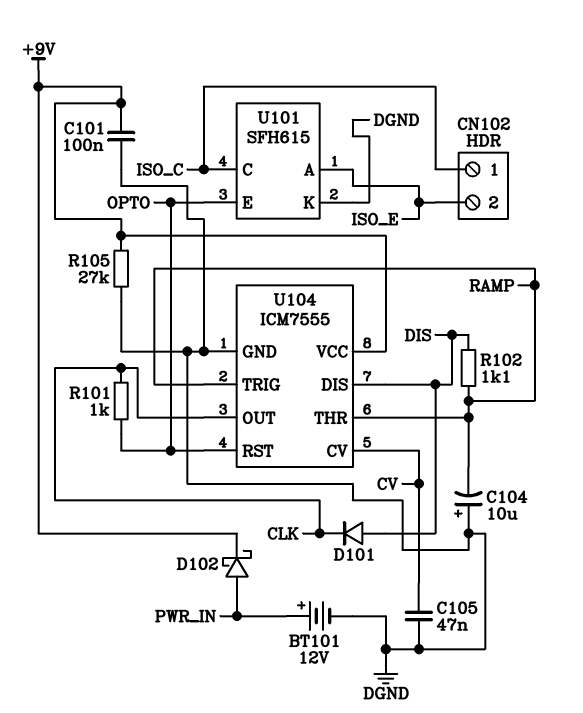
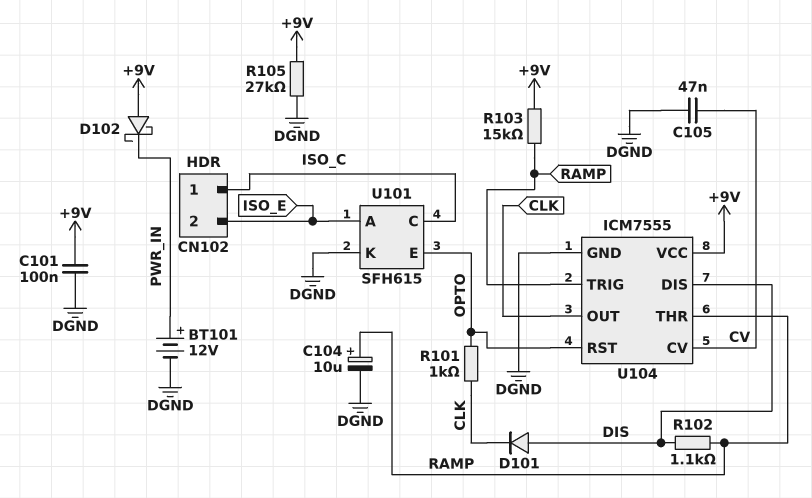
C104: 10uF (plus DGND, minus RAMP) -> 10uF (plus RAMP, minus DGND)
D102: schottky (A PWR_IN, K +9V) -> schottky (A +9V, K PWR_IN)
R103: none -> 15k (+9V, RAMP)

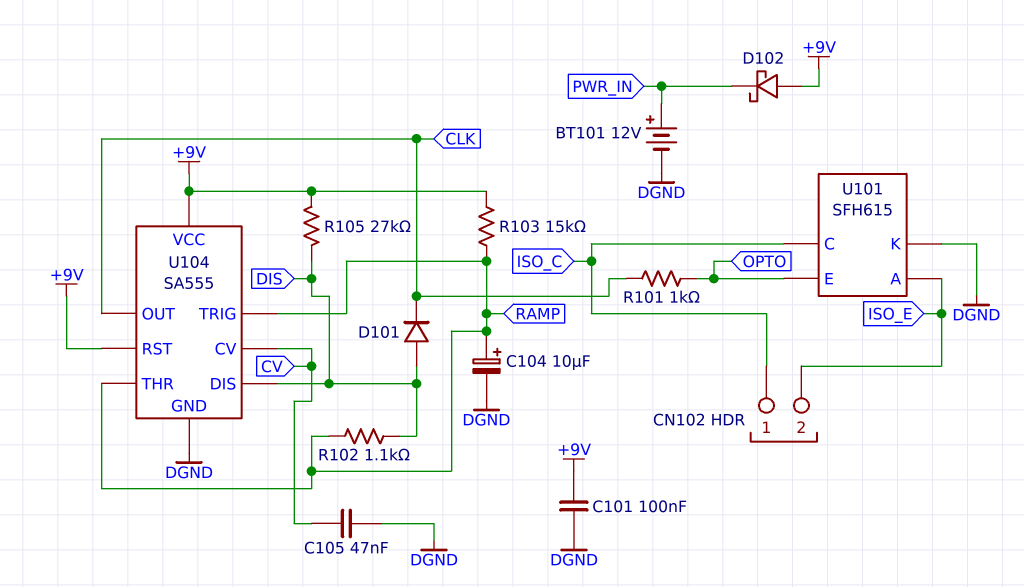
R105: 27k (+9V, DGND) -> 27k (+9V, DIS)
U104: ICM7555 -> SA555
U104 pin RST: OPTO -> +9V

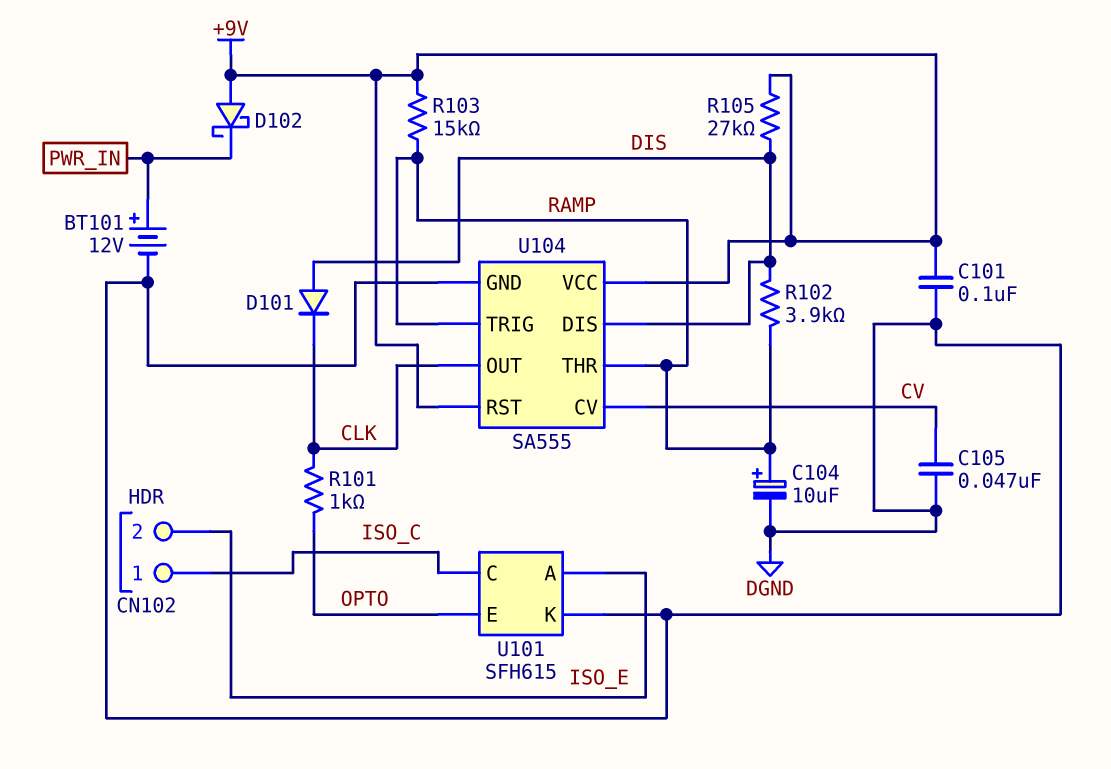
R102: 1.1k (DIS, RAMP) -> 3.9k (DIS, RAMP)

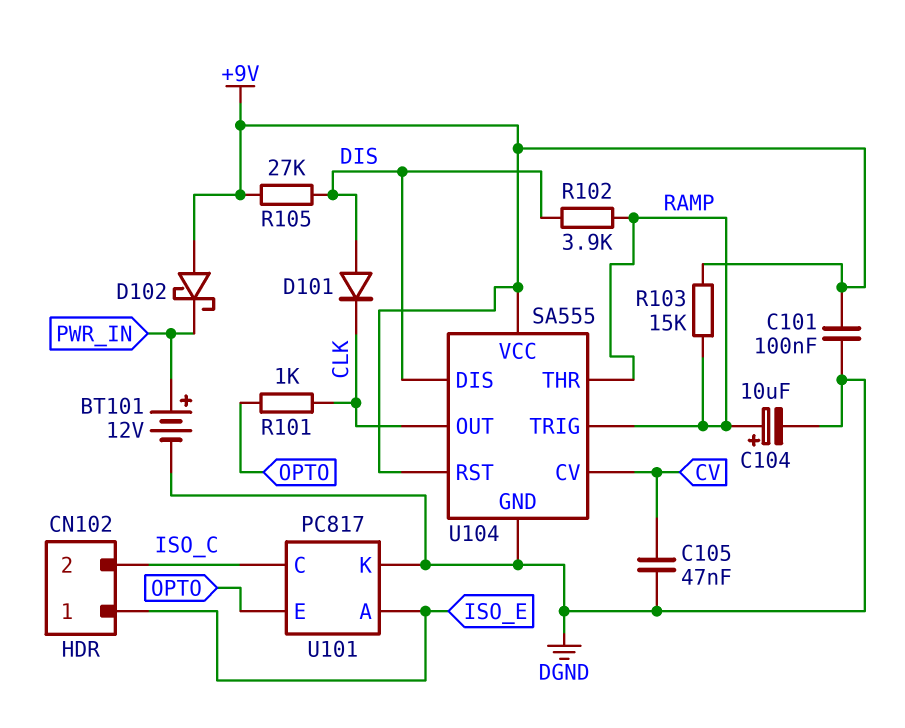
CN102 pin 1: ISO_C -> ISO_E
CN102 pin 2: ISO_E -> ISO_C
U101: SFH615 -> PC817

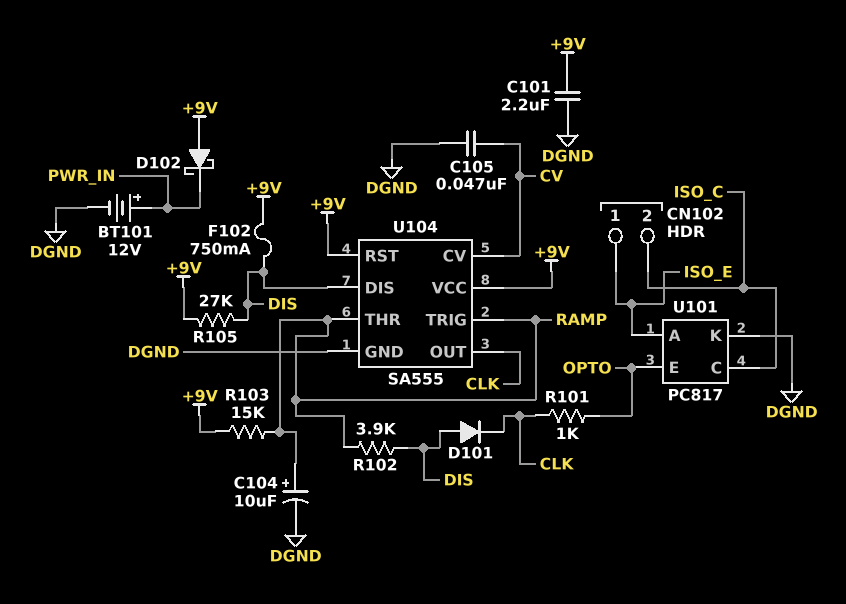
C101: 100nF (+9V, DGND) -> 2.2uF (+9V, DGND)
F102: none -> 750mA (+9V, DIS)

